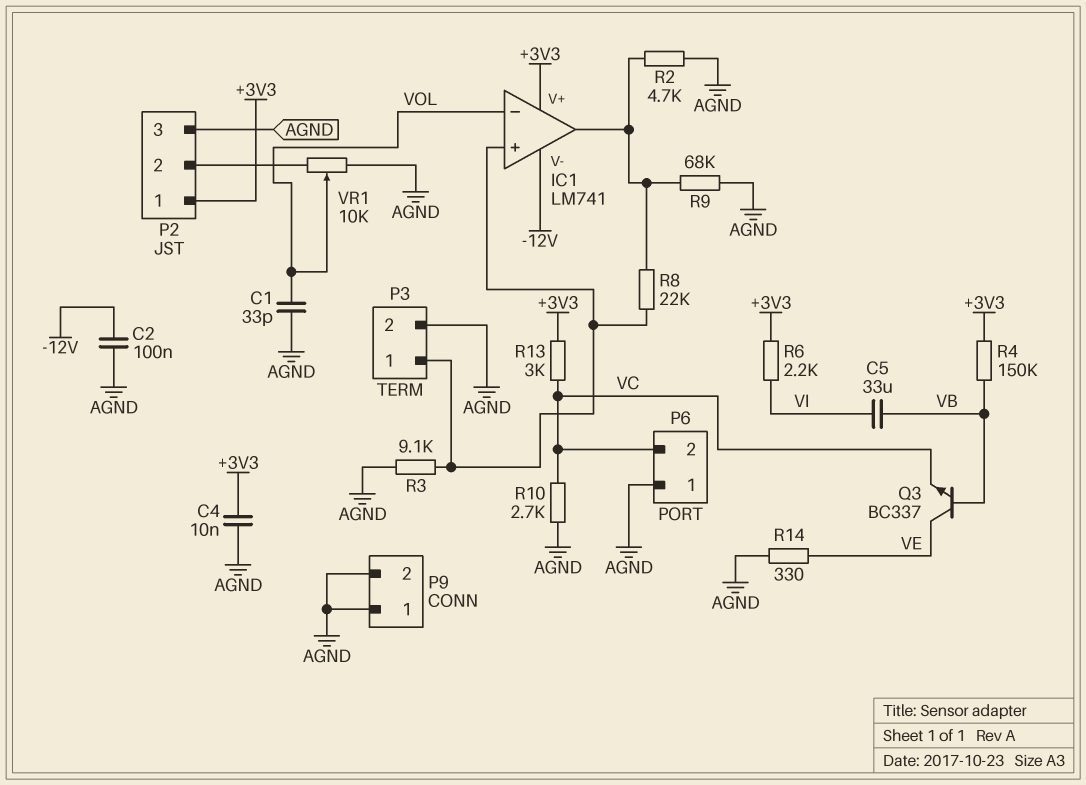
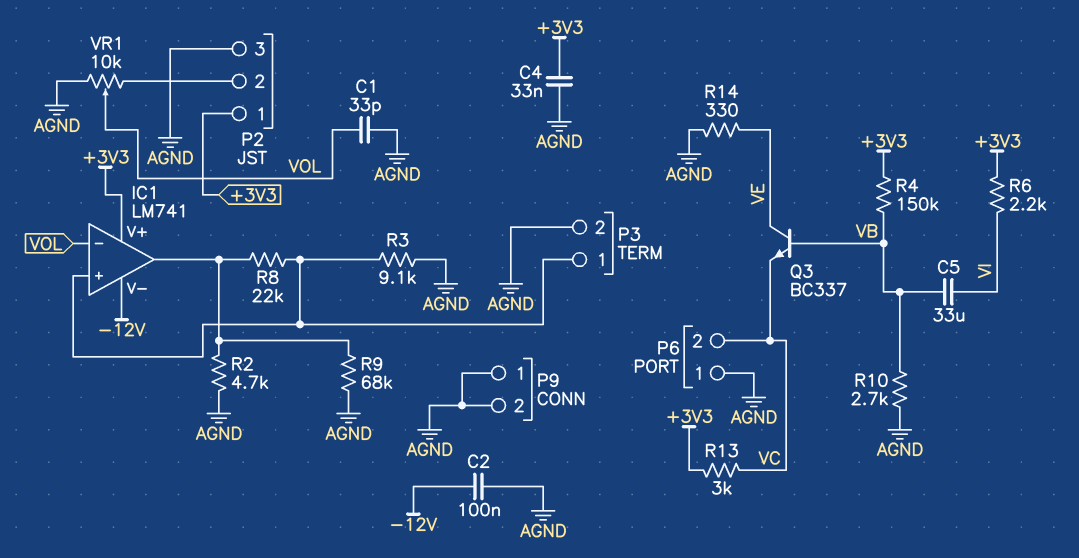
C4: 10nF (+3V3, AGND) -> 33nF (+3V3, AGND)
R10: 2.7k (AGND, VC) -> 2.7k (AGND, VB)

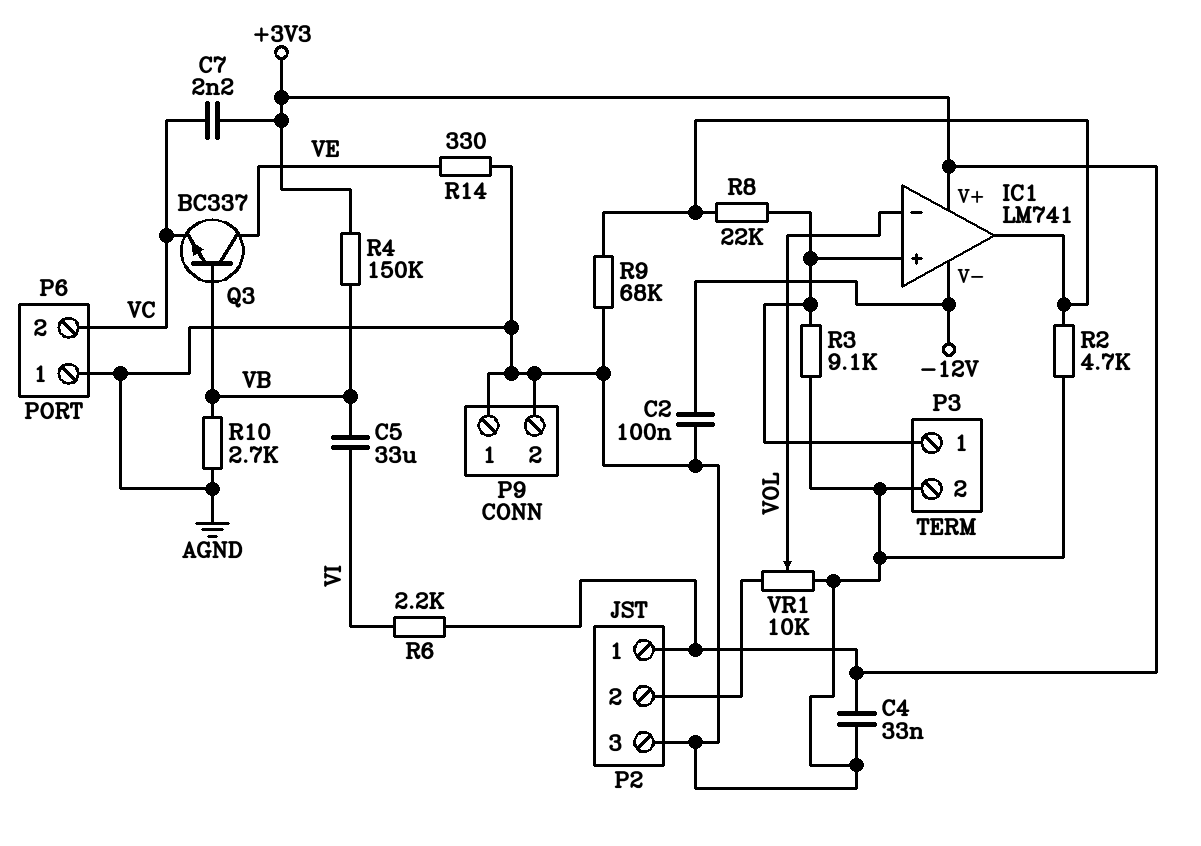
C1: 33pF (AGND, VOL) -> none
C7: none -> 2.2nF (+3V3, VC)
R13: 3k (+3V3, VC) -> none

